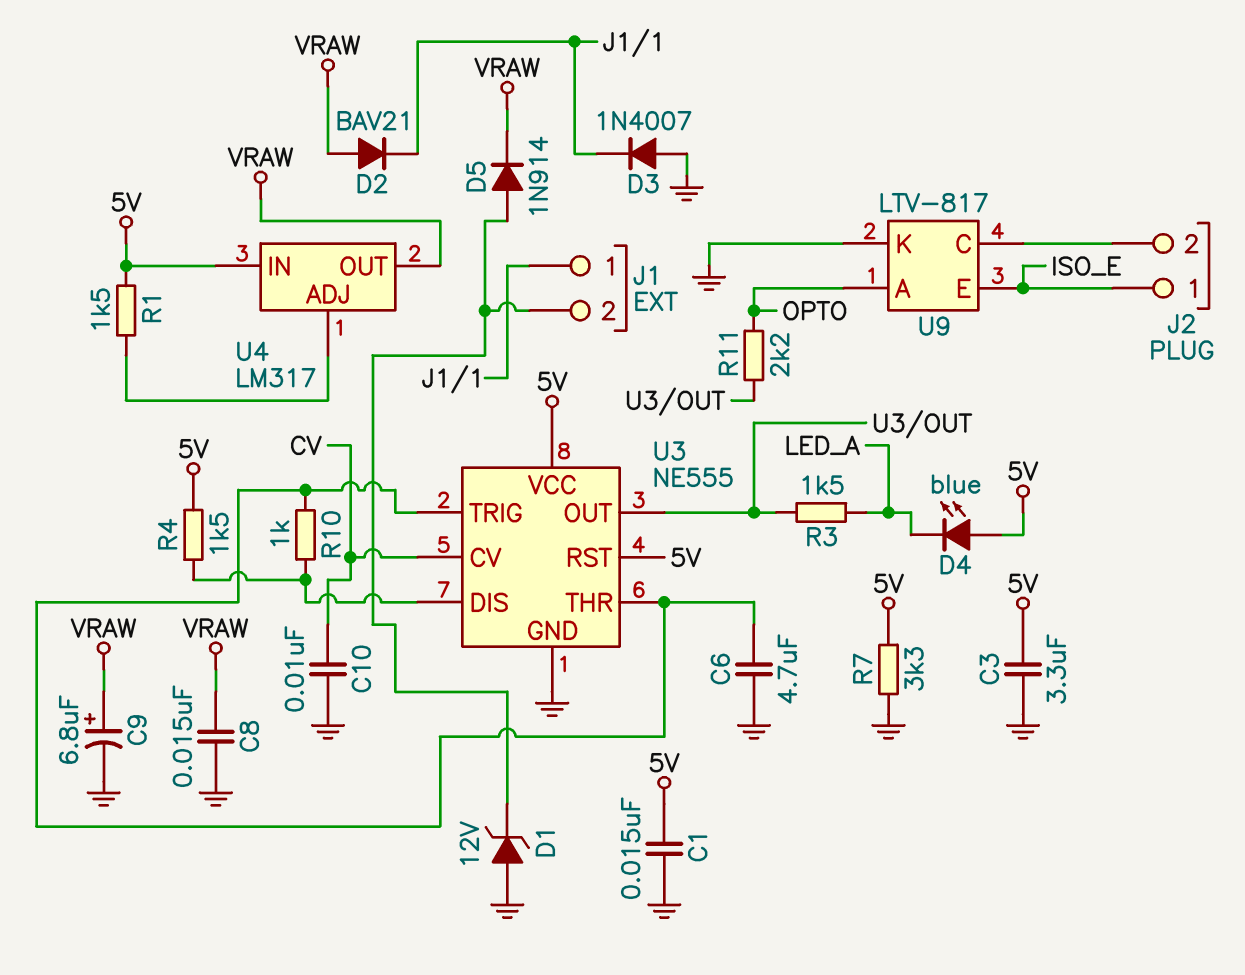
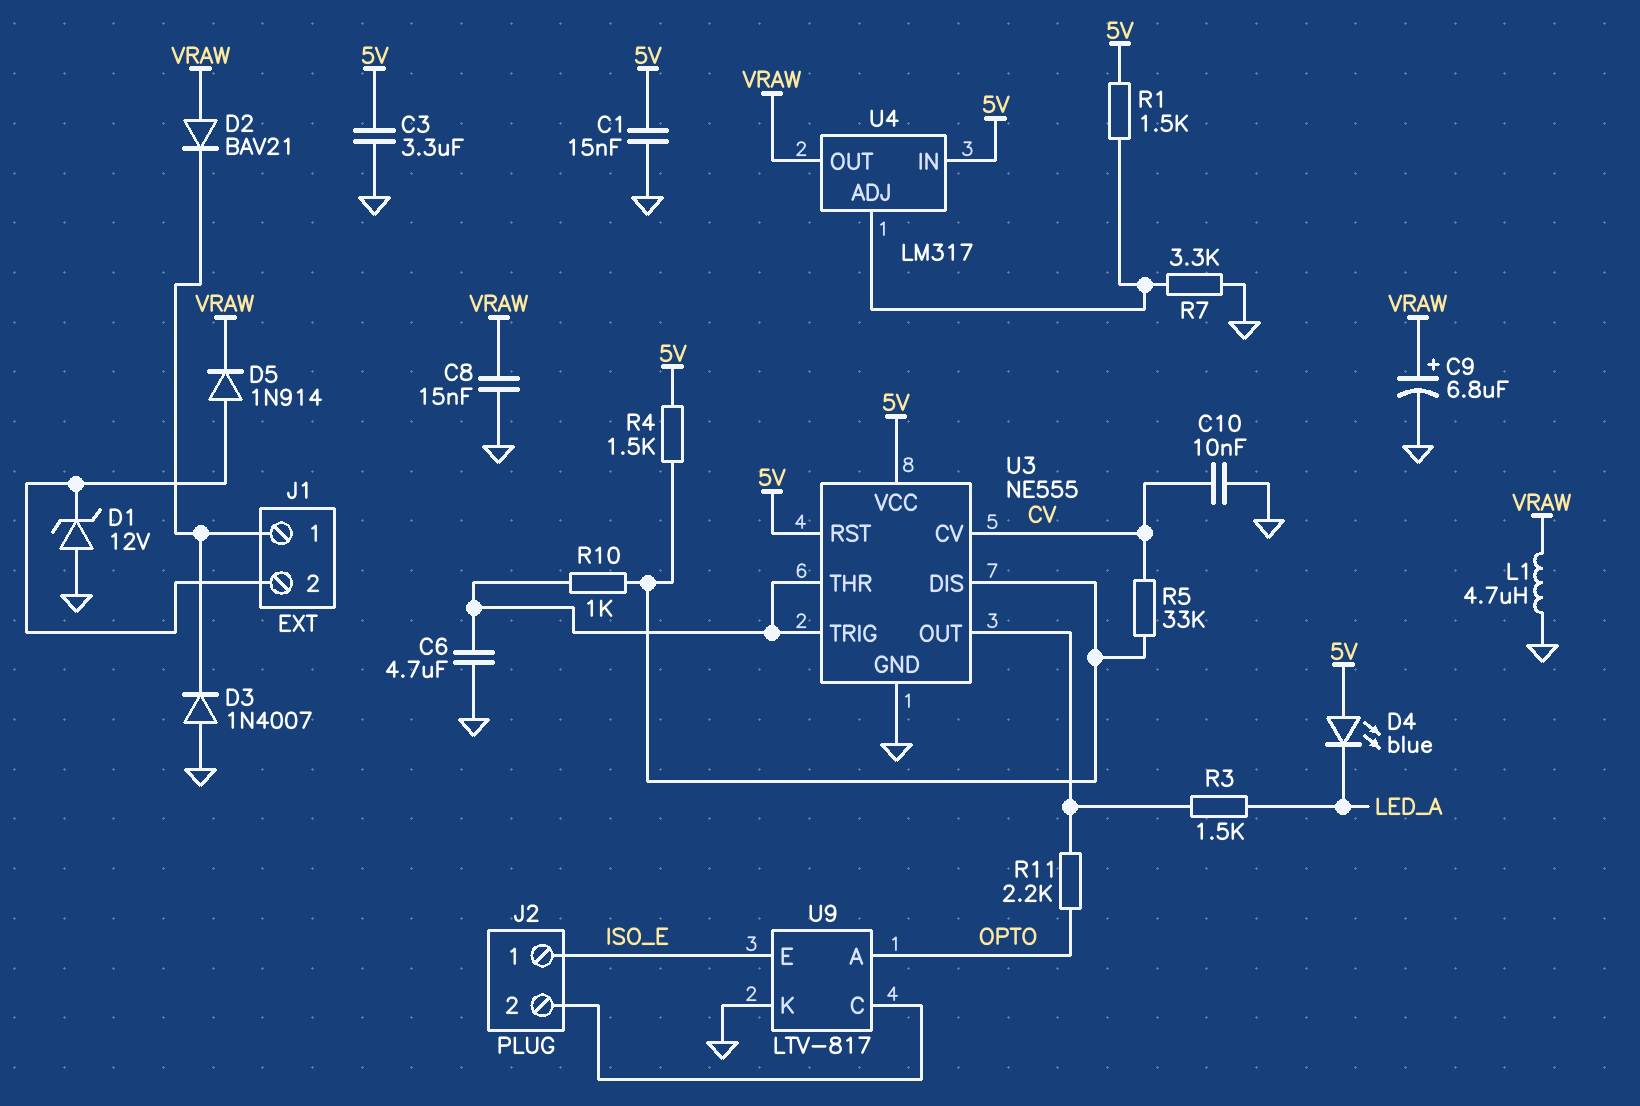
L1: none -> 4.7uH (GND, VRAW)
R5: none -> 33k (CV, U3/DIS)
R7: 3.3k (5V, GND) -> 3.3k (GND, U4/ADJ)

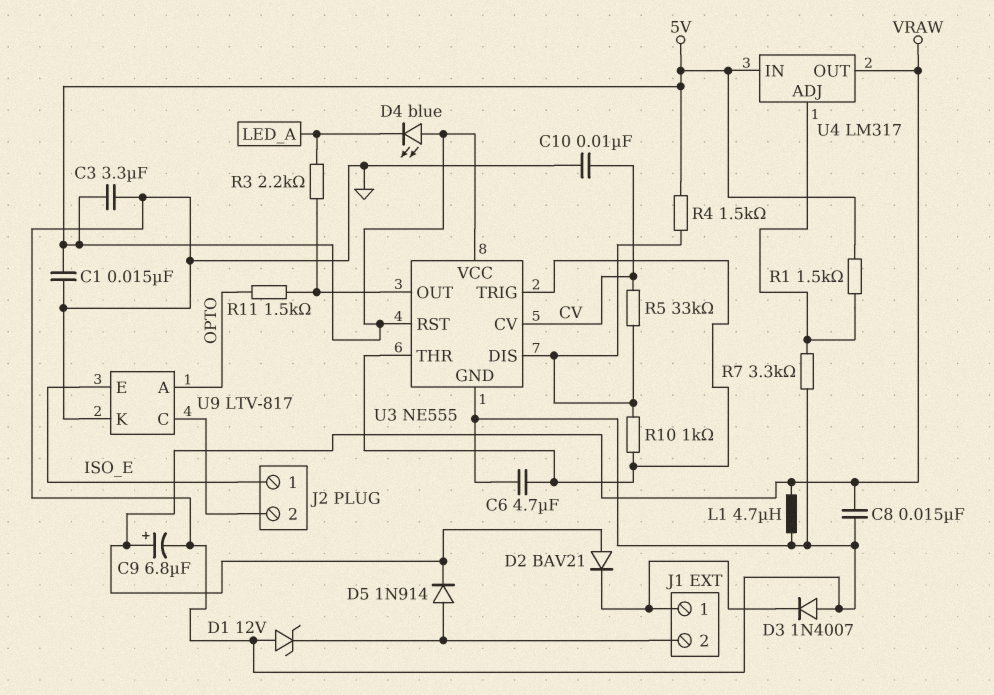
R3: 1.5k (LED_A, U3/OUT) -> 2.2k (LED_A, U3/OUT)
R11: 2.2k (OPTO, U3/OUT) -> 1.5k (OPTO, U3/OUT)

